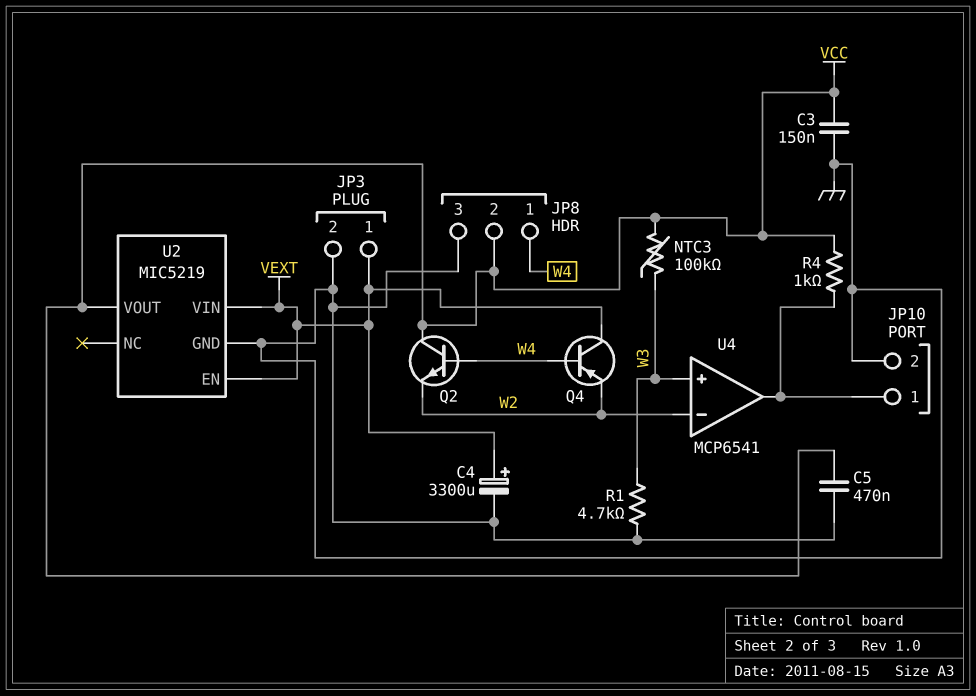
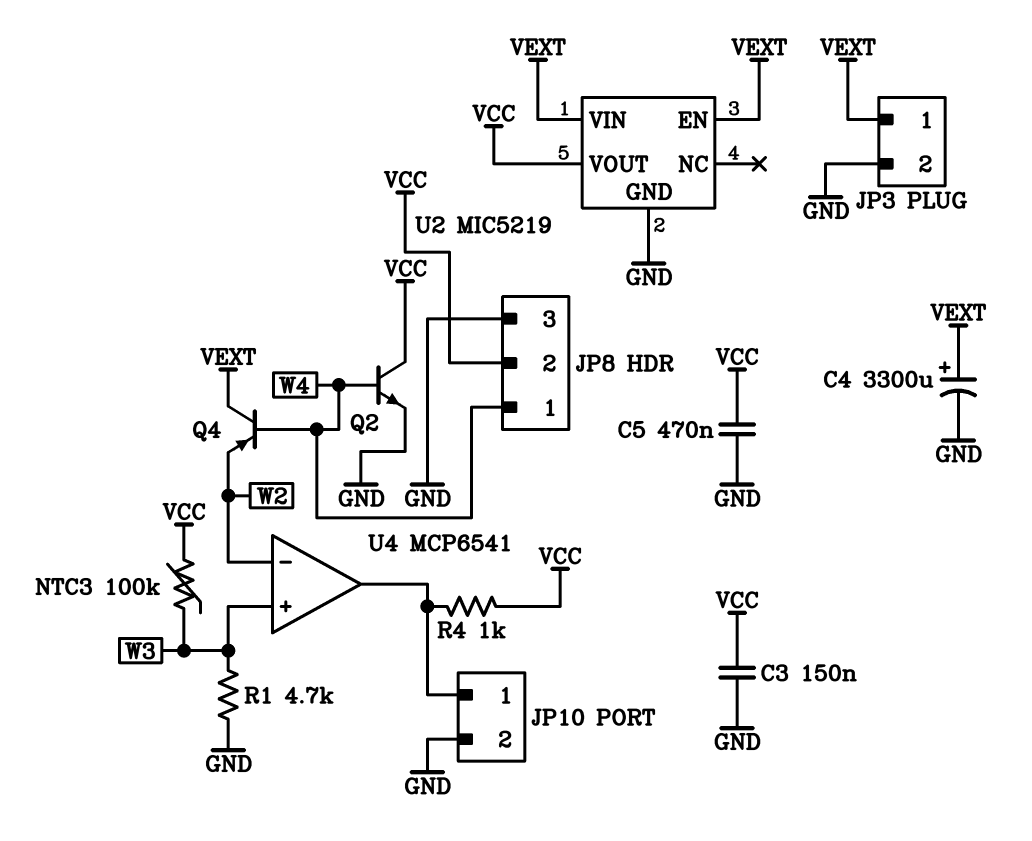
Q2: NPN (B W4, C VCC, E W2) -> NPN (B W4, C VCC, E GND)

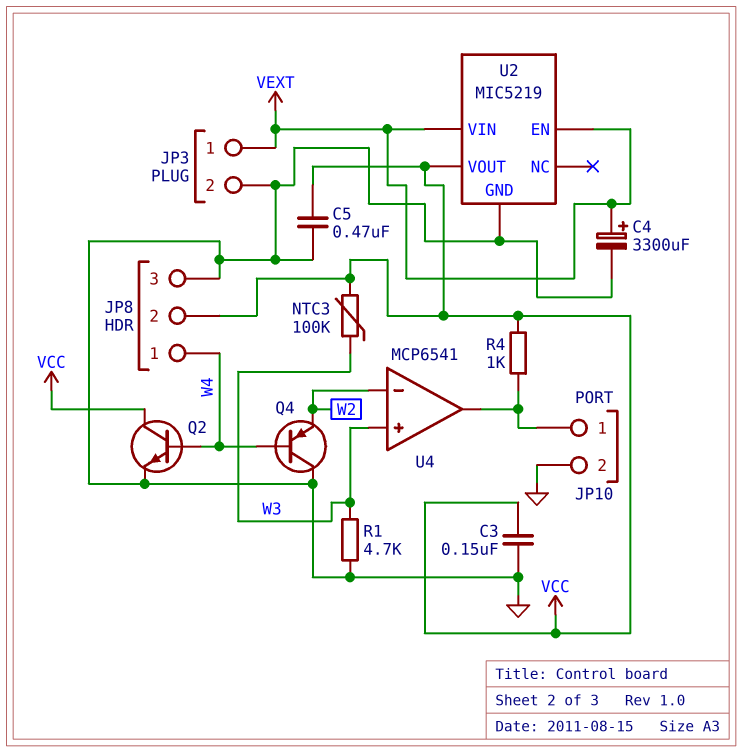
Q4: PNP (B W4, C VEXT, E W2) -> PNP (B W4, C GND, E W2)

